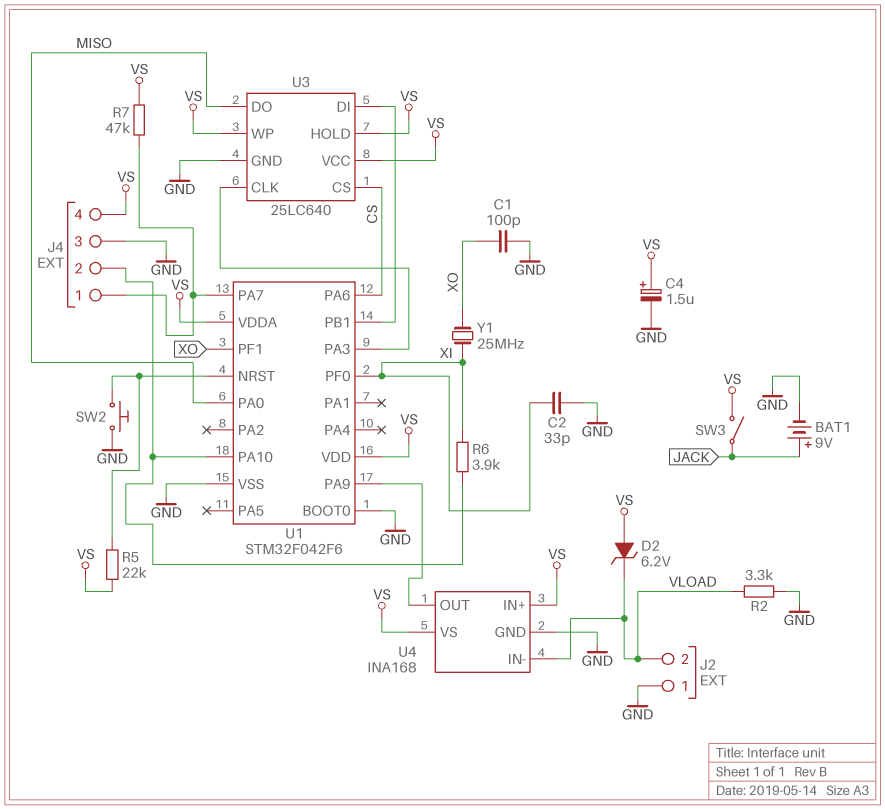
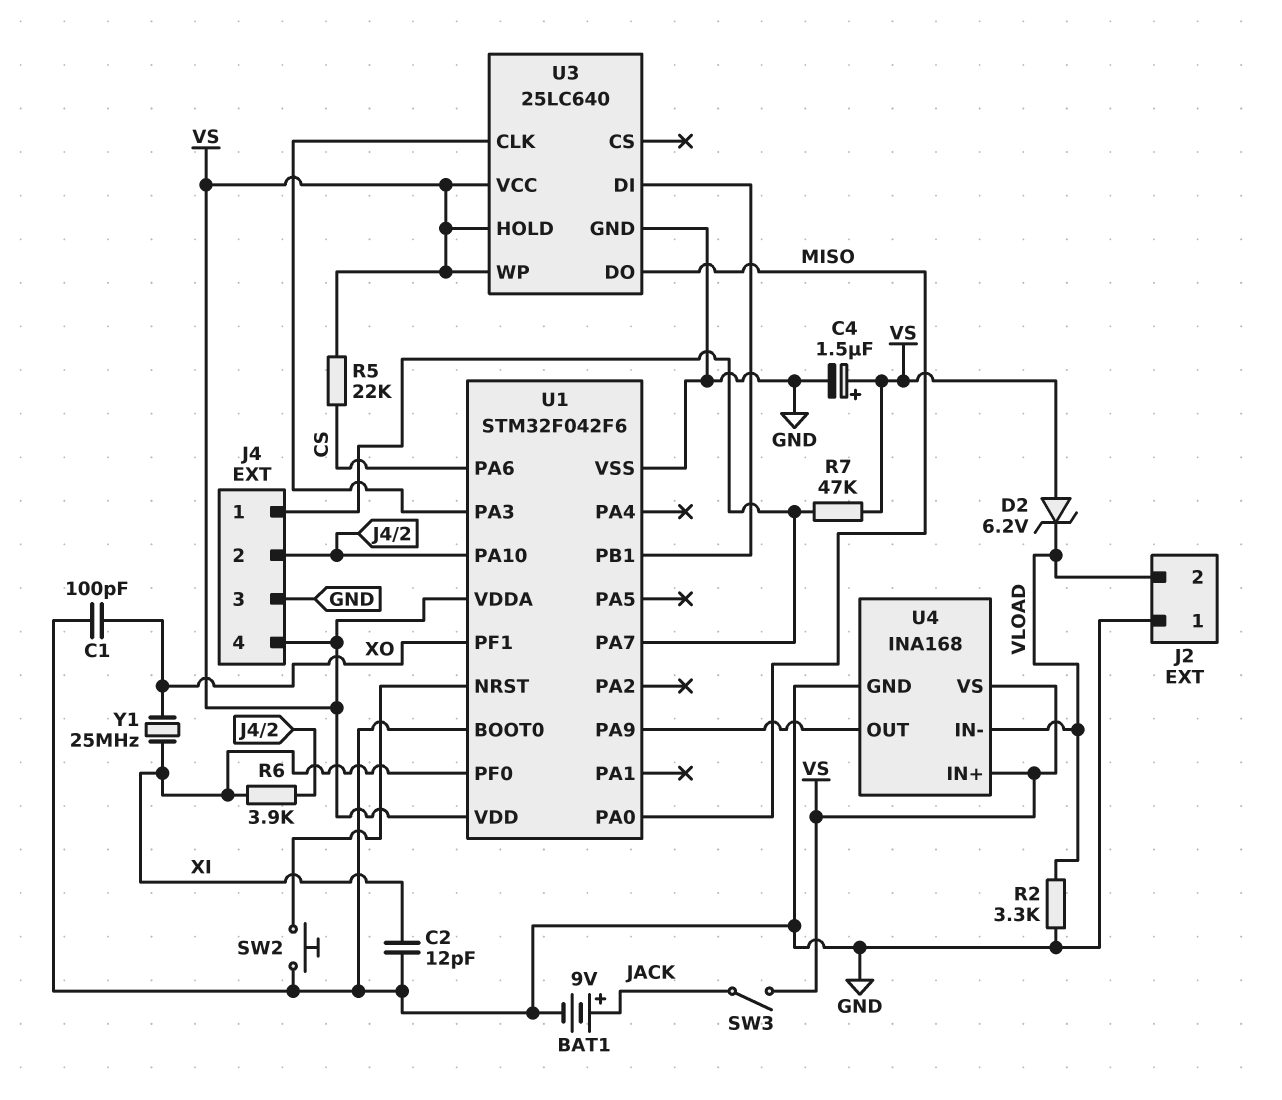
C2: 33pF (GND, XI) -> 12pF (GND, XI)
R5: 22k (U1/NRST, VS) -> 22k (CS, VS)
U3 pin CS: CS -> none

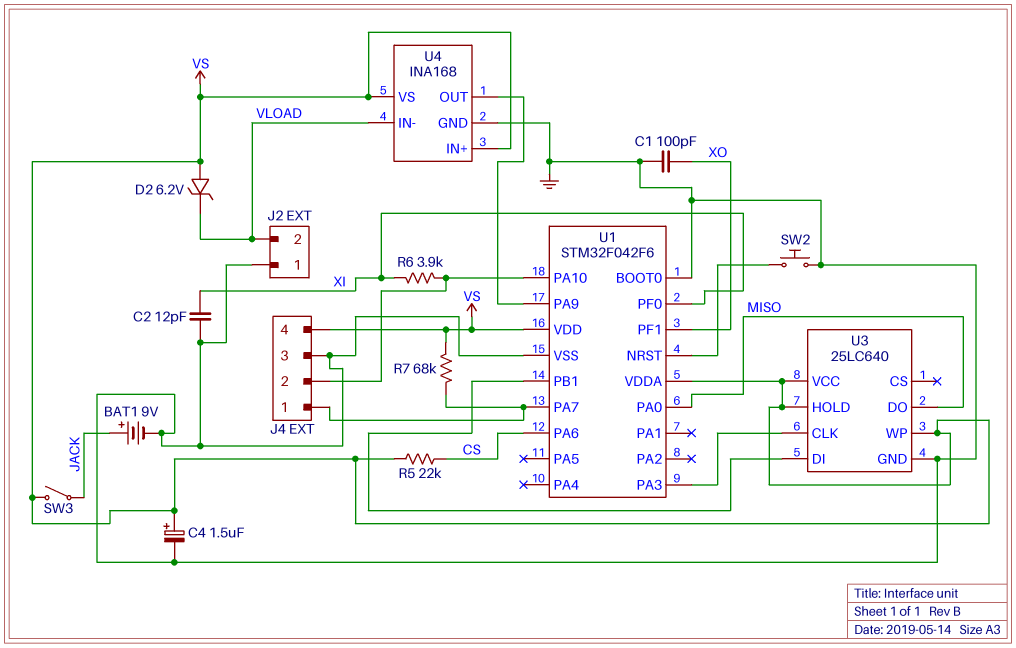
R2: 3.3k (GND, VLOAD) -> none
R7: 47k (J4/1, VS) -> 68k (J4/1, VS)
Y1: 25MHz (XI, XO) -> none

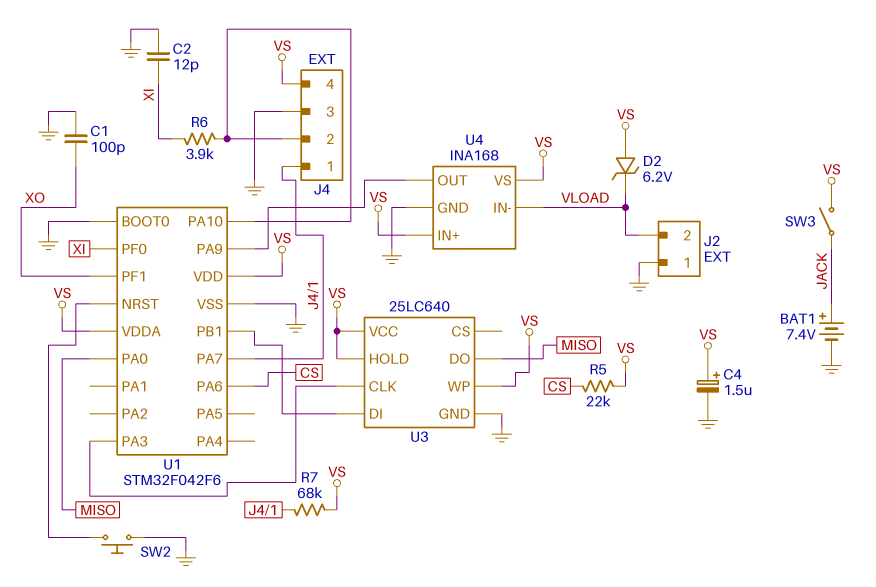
BAT1: 9V (plus JACK, minus GND) -> 7.4V (plus JACK, minus GND)

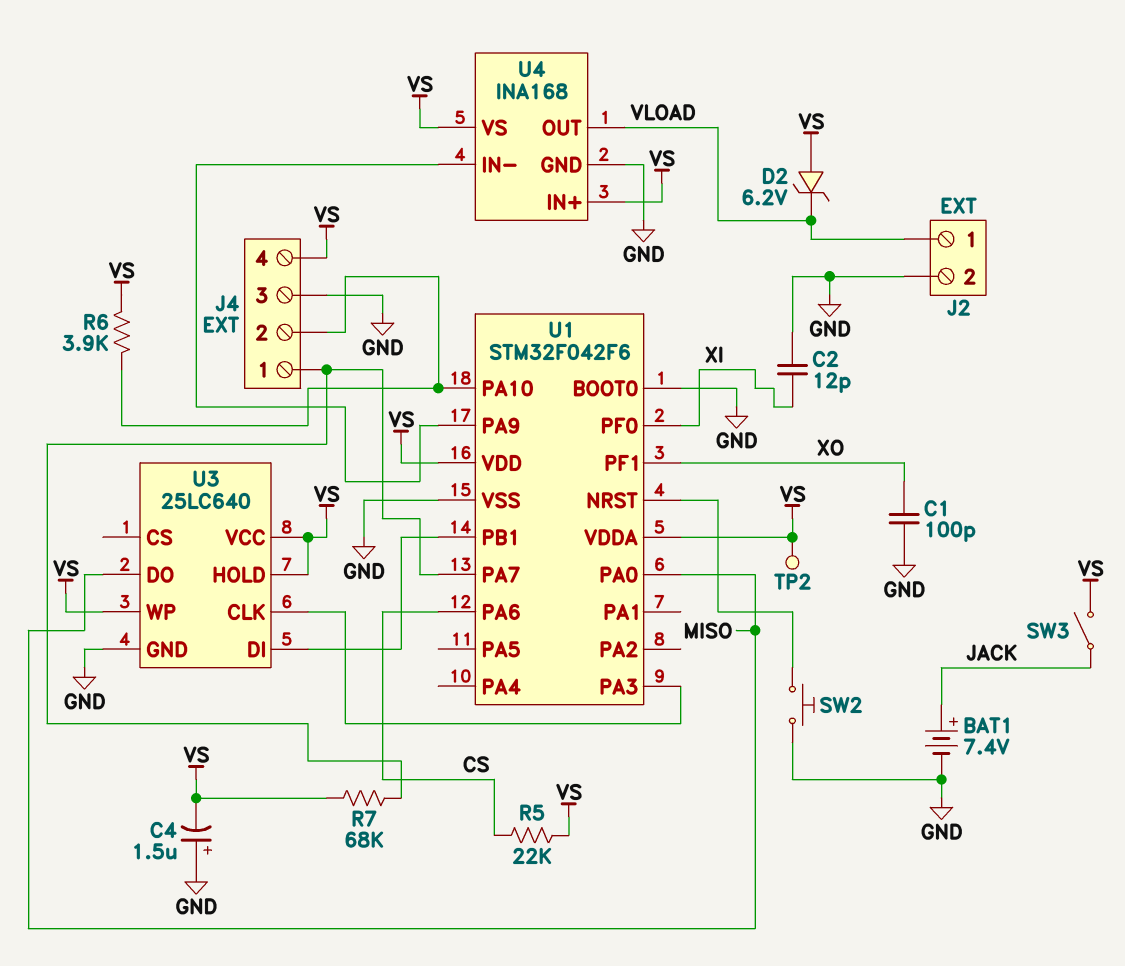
C4: 1.5uF (plus VS, minus GND) -> 1.5uF (plus GND, minus VS)
J2 pin 1: GND -> VLOAD
J2 pin 2: VLOAD -> GND
R6: 3.9k (J4/2, XI) -> 3.9k (J4/2, VS)
TP2: none -> test point (VS)
U4 pin IN-: VLOAD -> U1/PA9
U4 pin OUT: U1/PA9 -> VLOAD

